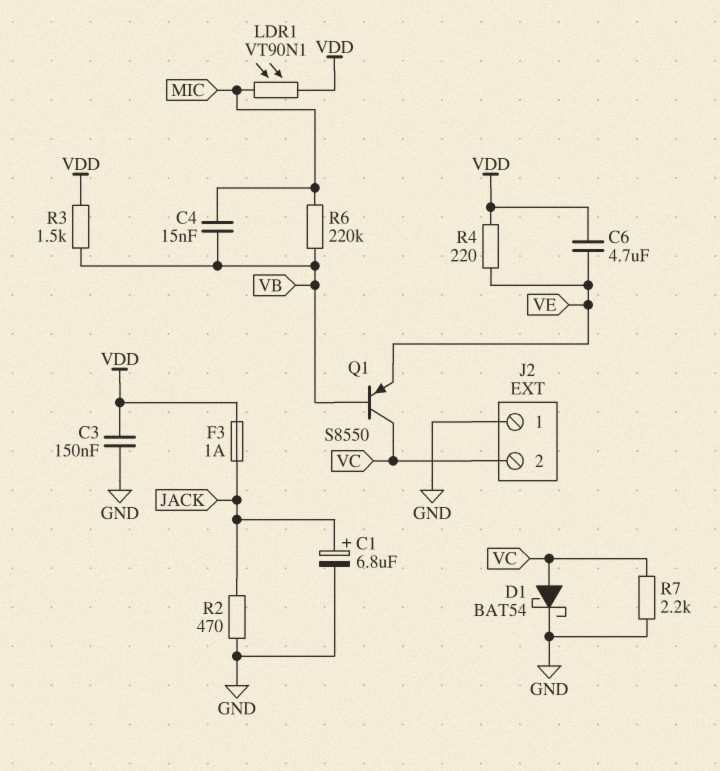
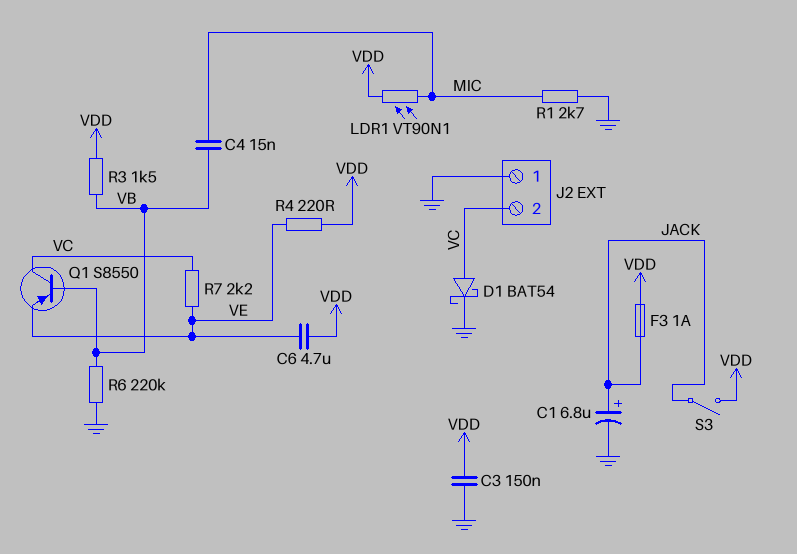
R1: none -> 2.7k (GND, MIC)
R2: 470 (GND, JACK) -> none
R6: 220k (MIC, VB) -> 220k (GND, VB)
R7: 2.2k (GND, VC) -> 2.2k (VC, VE)
S3: none -> switch (JACK, VDD)

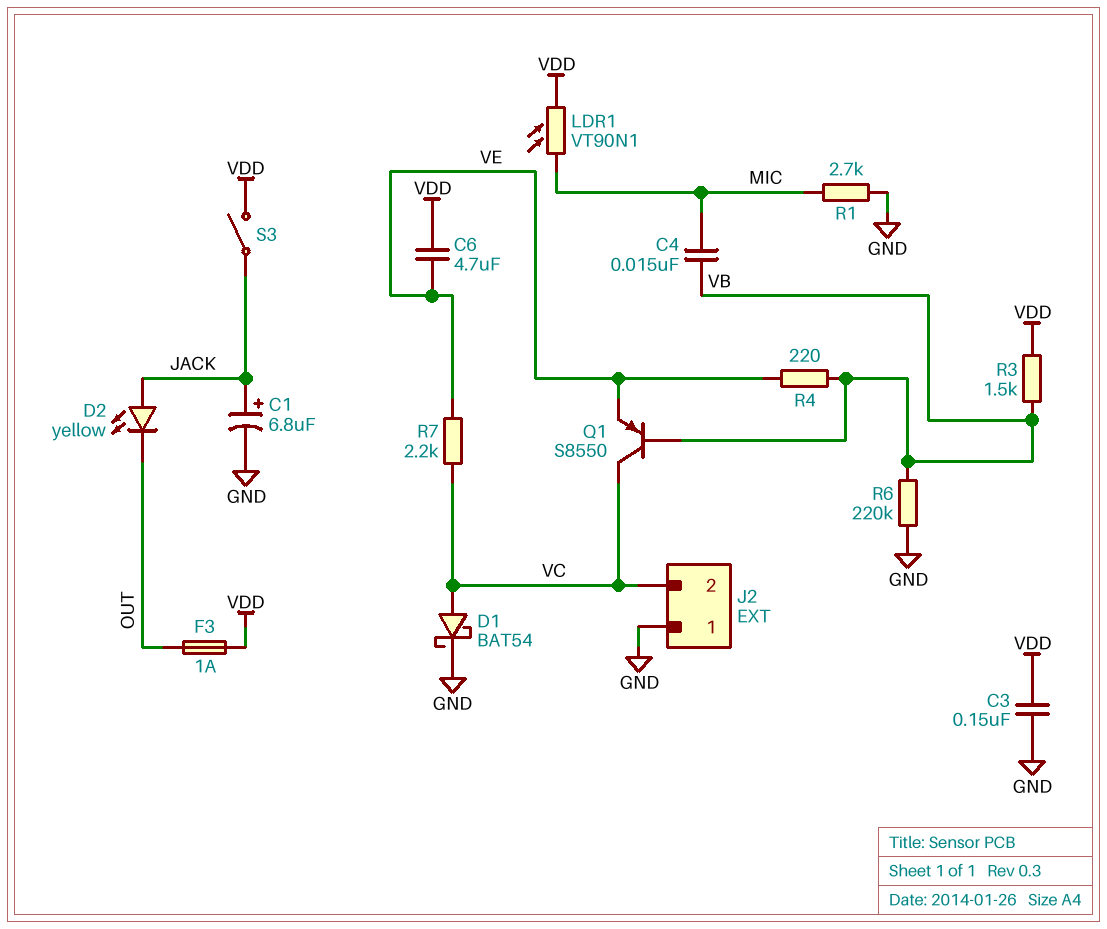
D2: none -> LED yellow (A JACK, K OUT)
F3: 1A (JACK, VDD) -> 1A (OUT, VDD)
R4: 220 (VDD, VE) -> 220 (VB, VE)

